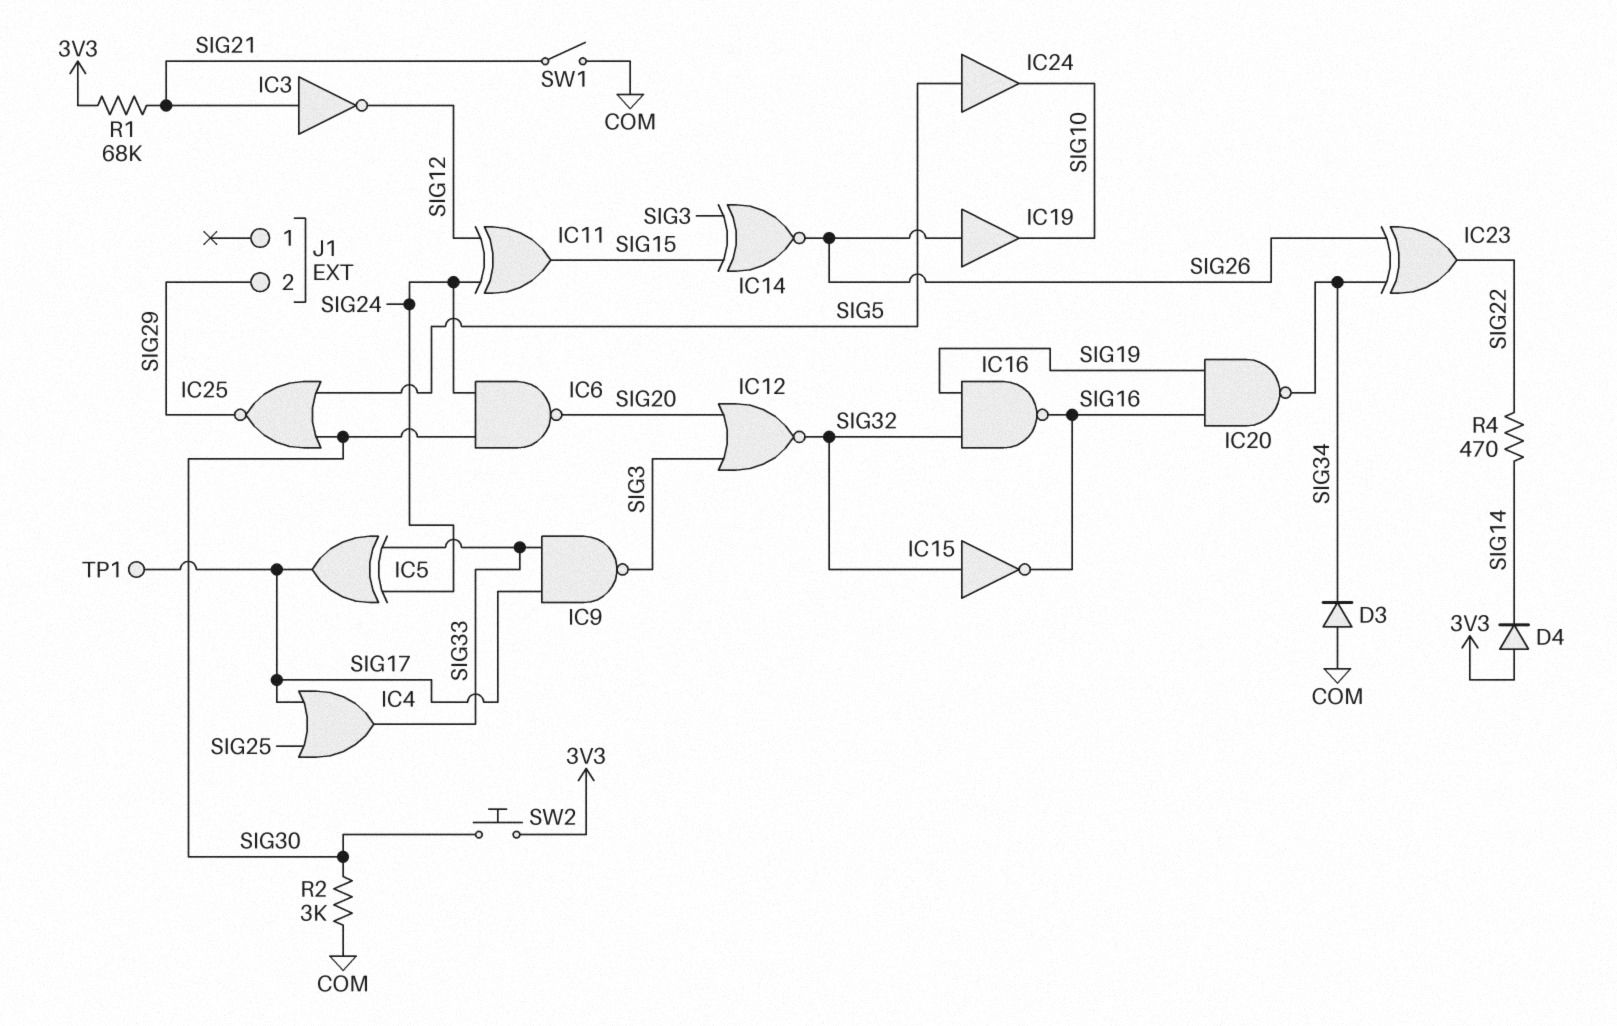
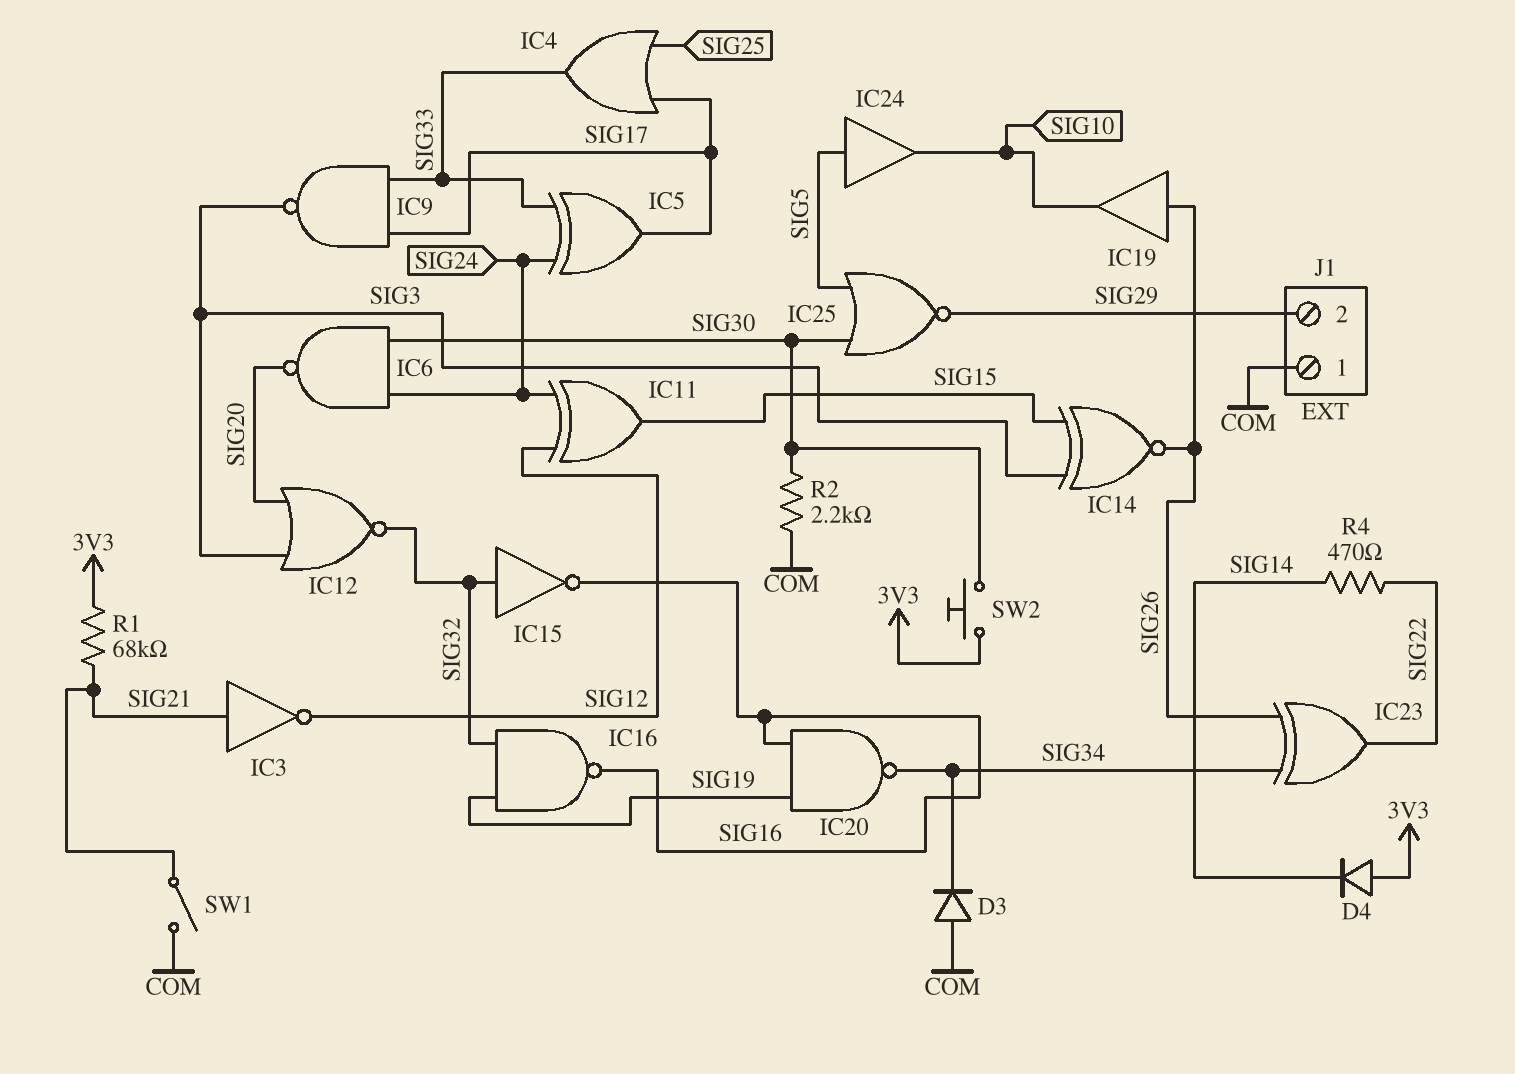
J1 pin 1: none -> COM
R2: 3k (COM, SIG30) -> 2.2k (COM, SIG30)
TP1: test point (SIG17) -> none

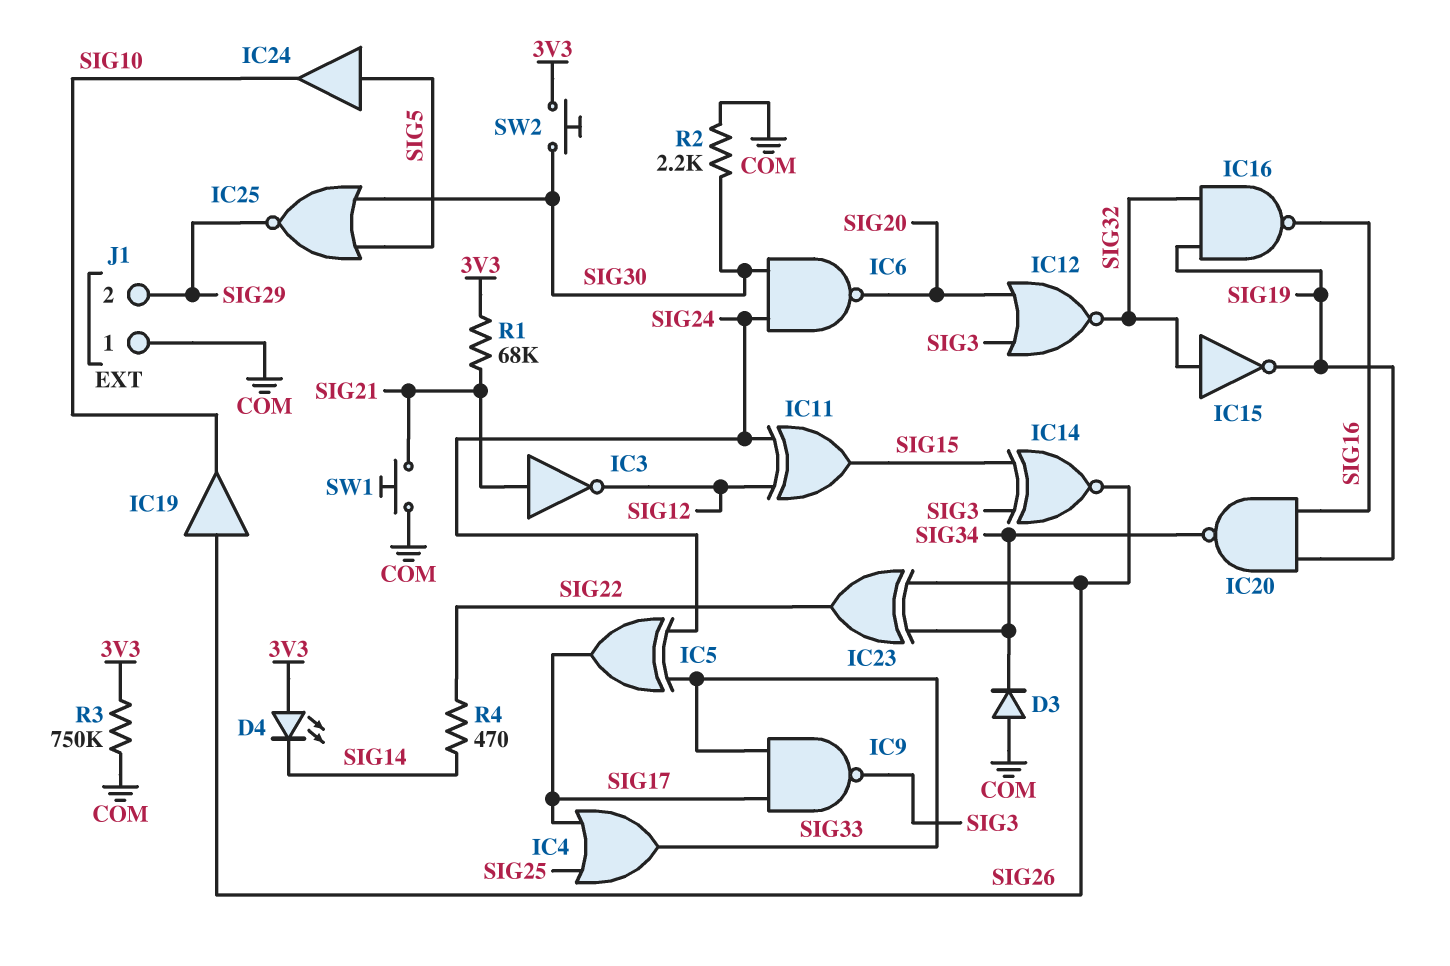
D4: diode (A 3V3, K SIG14) -> LED (A 3V3, K SIG14)
IC15: NOT (in SIG32, out SIG16) -> NOT (in SIG32, out SIG19)
R3: none -> 750k (3V3, COM)
SW1: switch (COM, SIG21) -> button (COM, SIG21)

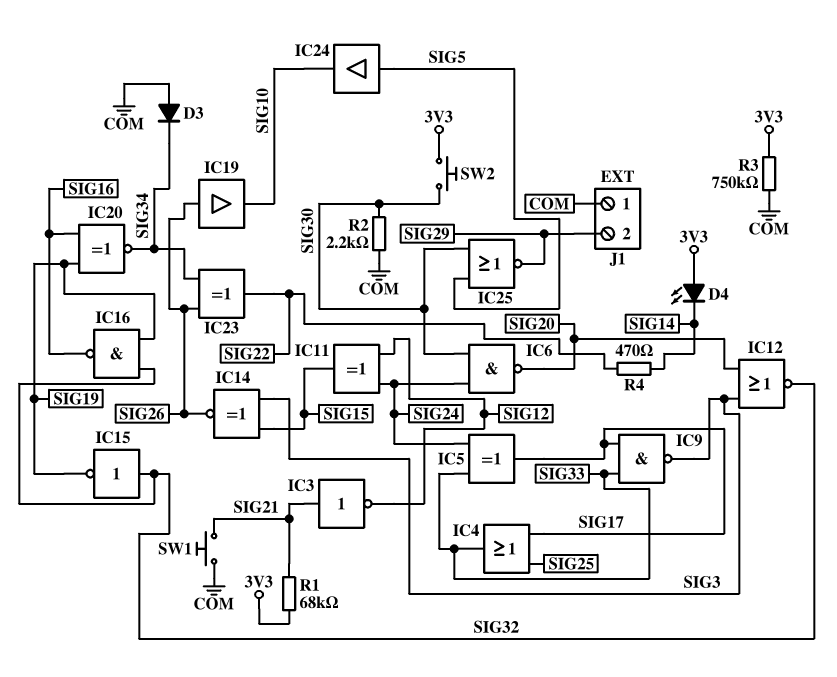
IC20: NAND (in SIG16, in SIG19, out SIG34) -> XNOR (in SIG16, in SIG19, out SIG34)

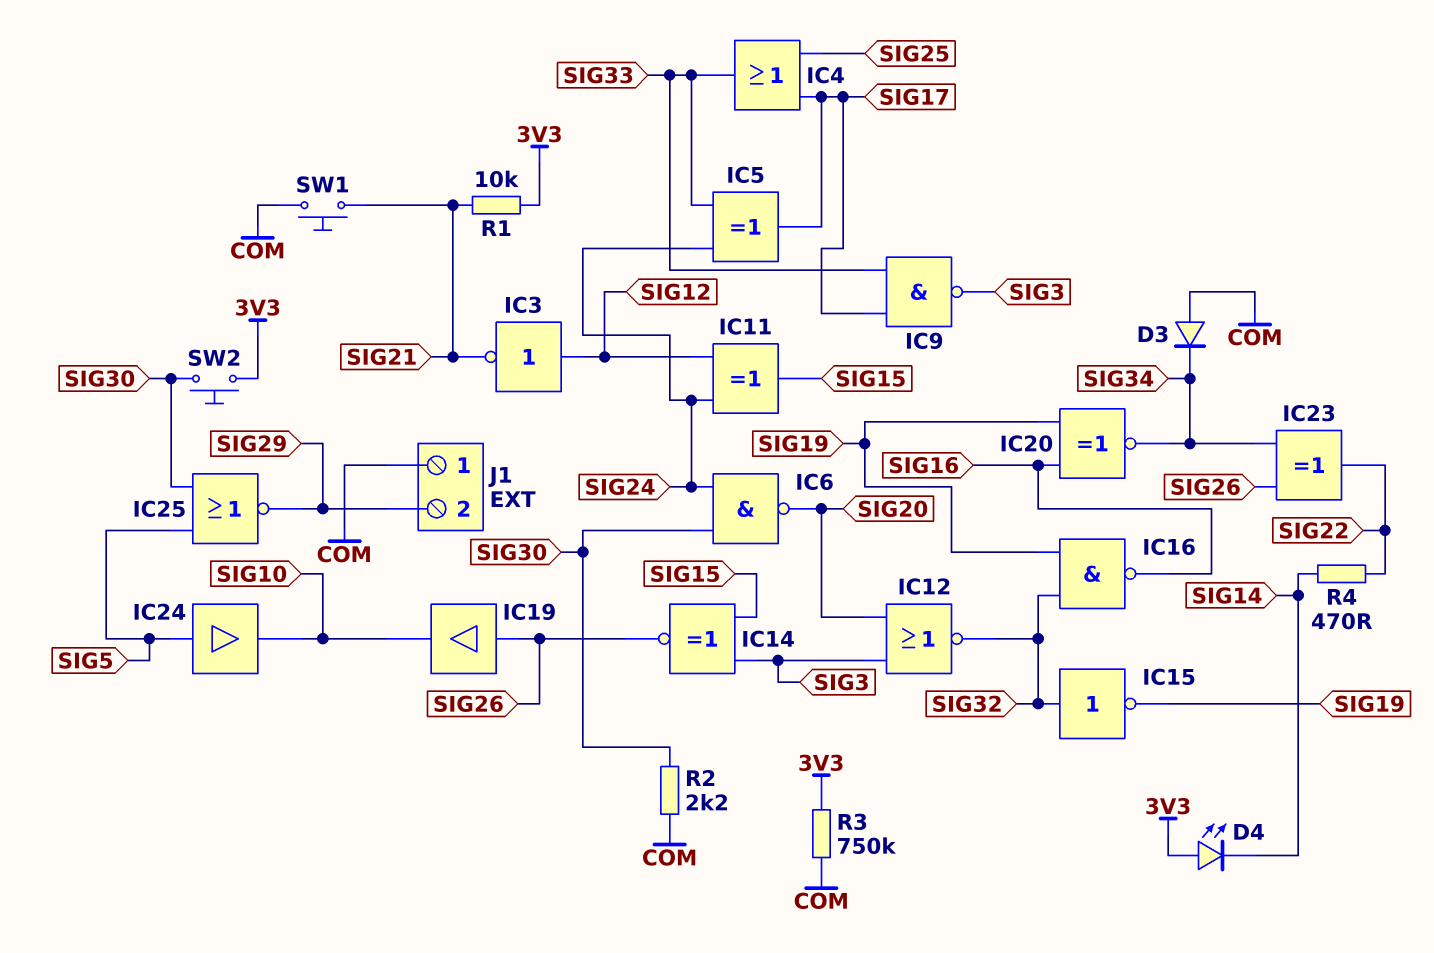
IC3: NOT (in SIG21, out SIG12) -> NOT (in SIG12, out SIG21)
R1: 68k (3V3, SIG21) -> 10k (3V3, SIG21)

